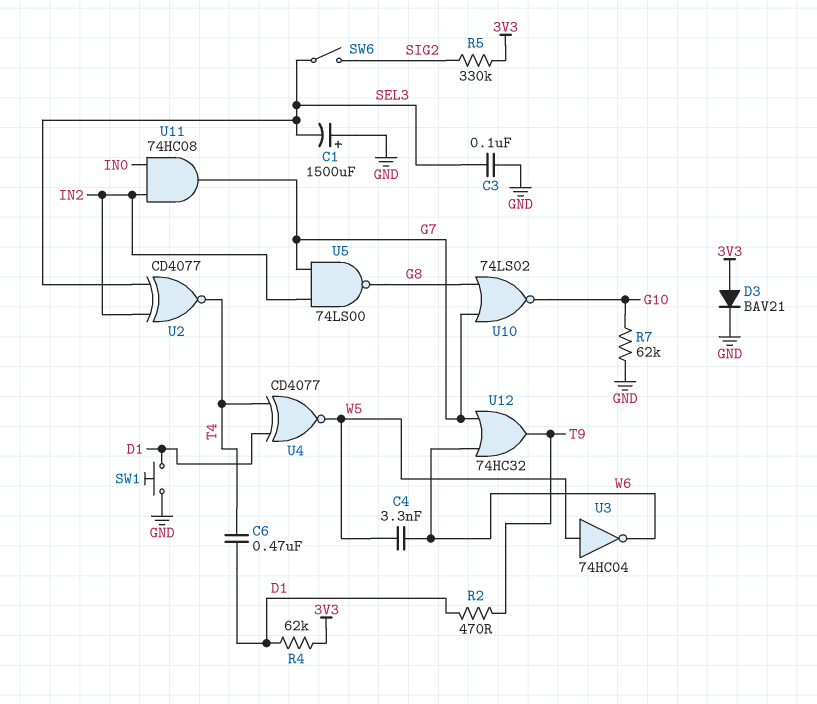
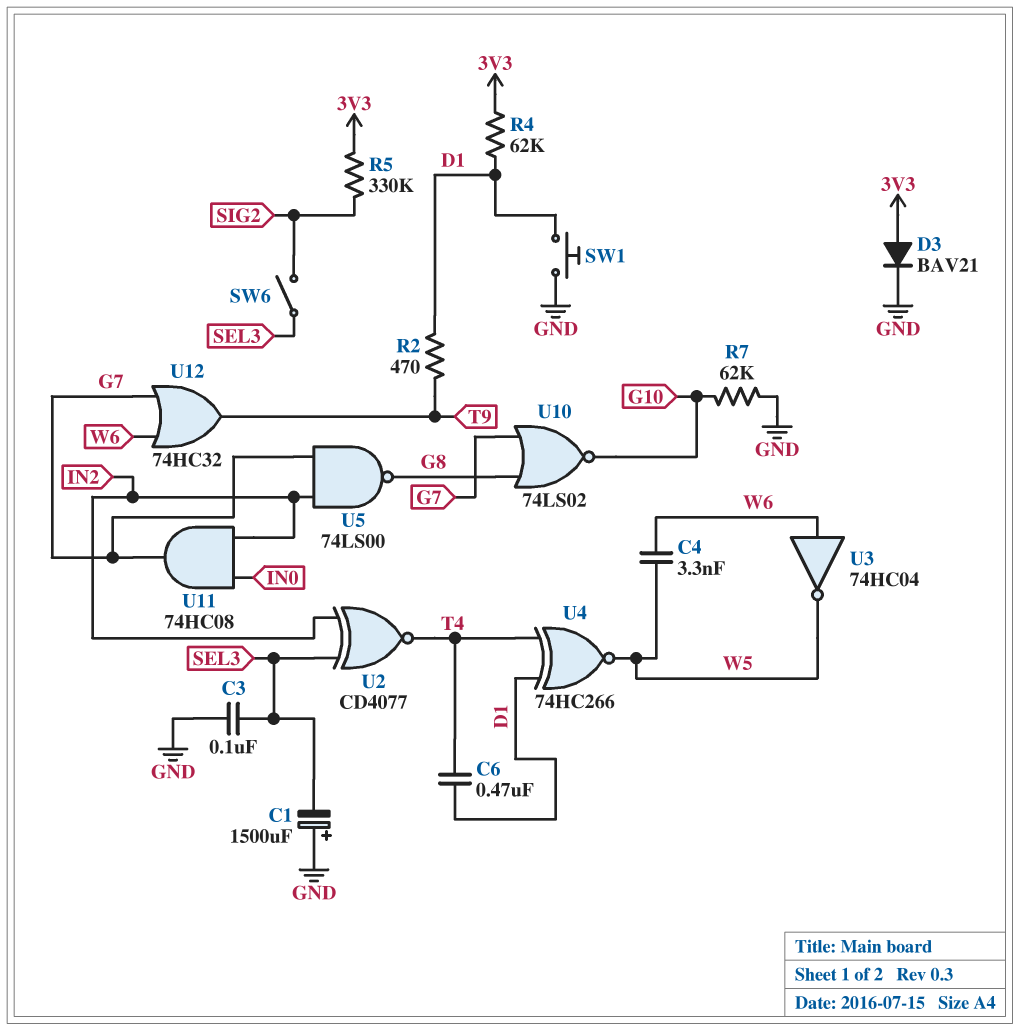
U3: NOT 74HC04 (in W5, out W6) -> NOT 74HC04 (in W6, out W5)
U4: XNOR CD4077 (in D1, in T4, out W5) -> XNOR 74HC266 (in D1, in T4, out W5)

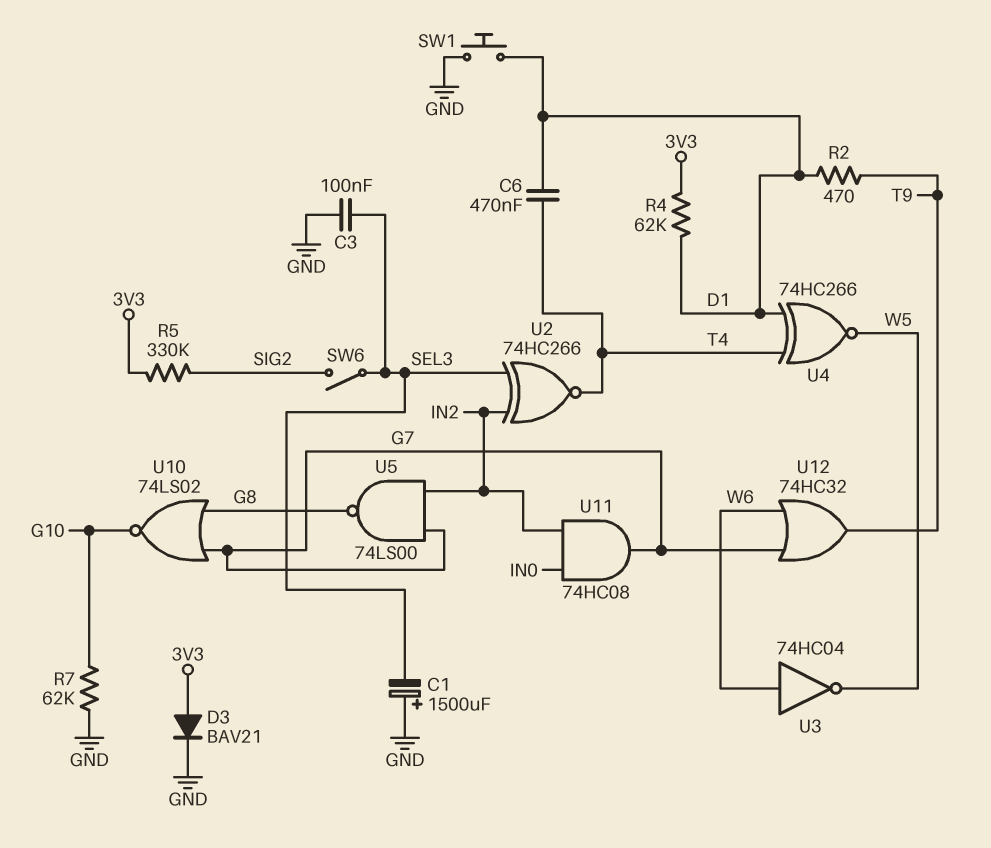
C4: 3.3nF (W5, W6) -> none
U2: XNOR CD4077 (in IN2, in SEL3, out T4) -> XNOR 74HC266 (in IN2, in SEL3, out T4)

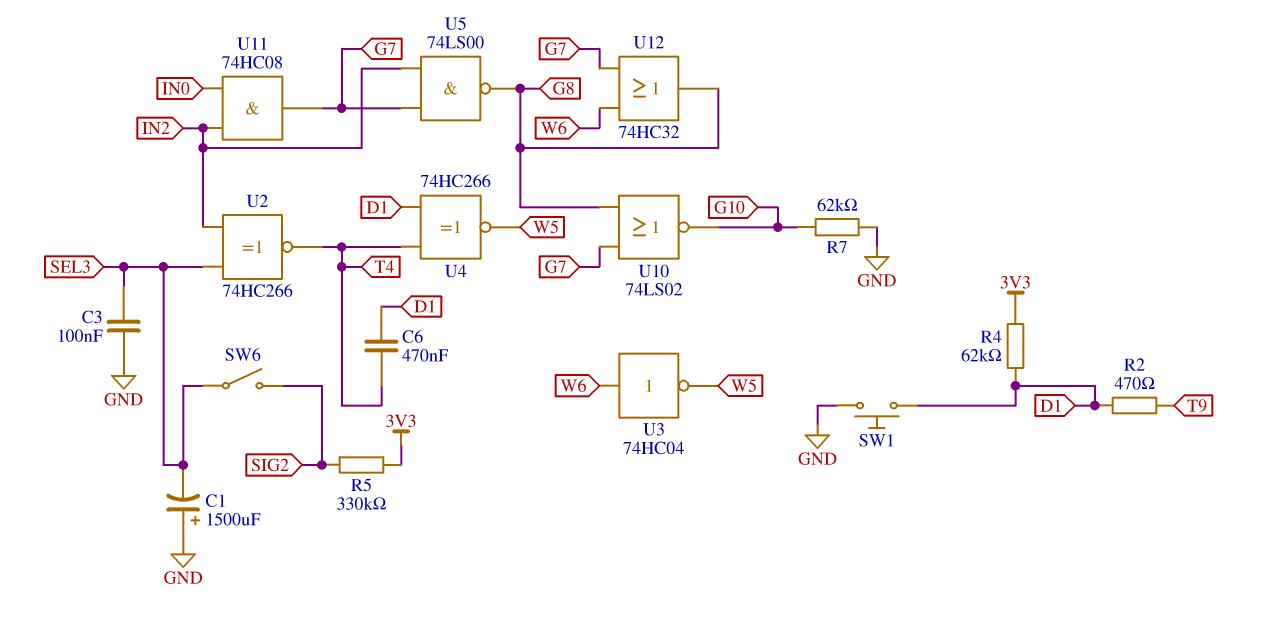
D3: diode BAV21 (A 3V3, K GND) -> none
U12: OR 74HC32 (in G7, in W6, out T9) -> OR 74HC32 (in G7, in W6, out G8)

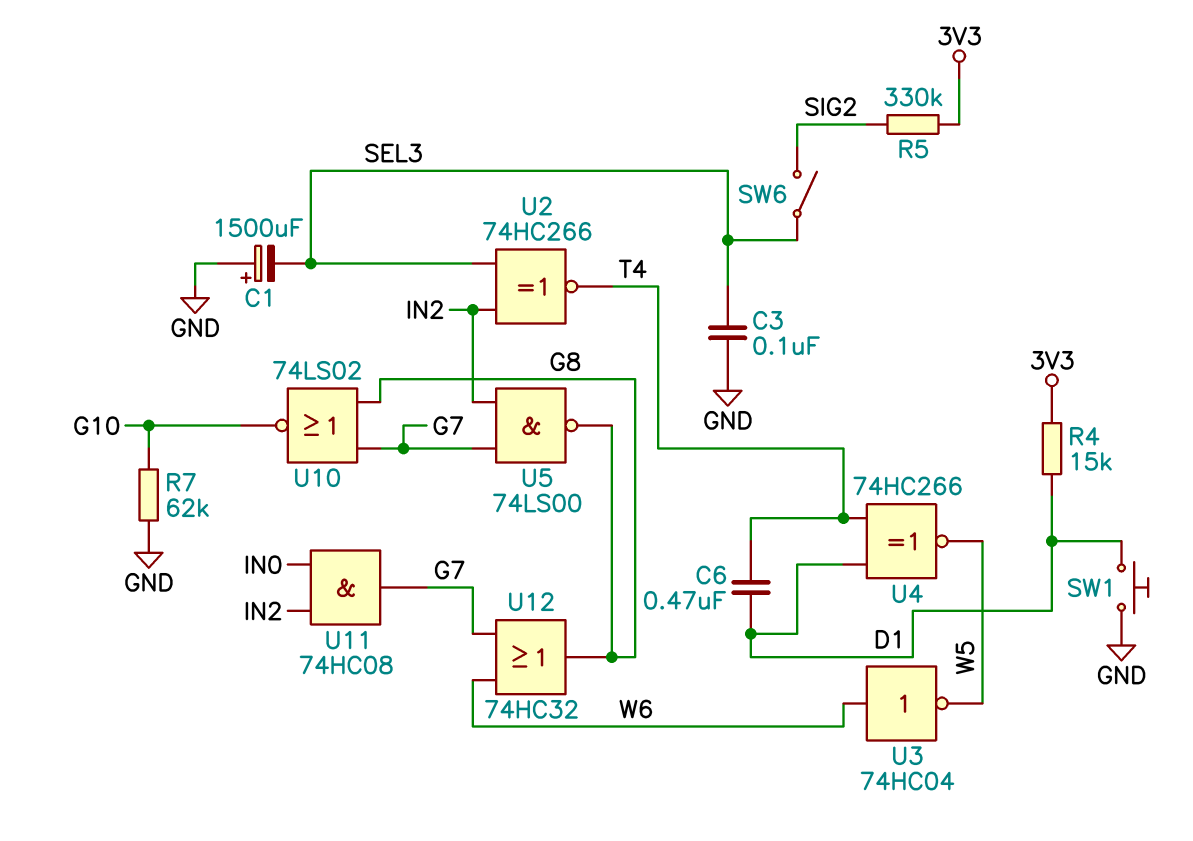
R2: 470 (D1, T9) -> none
R4: 62k (3V3, D1) -> 15k (3V3, D1)

